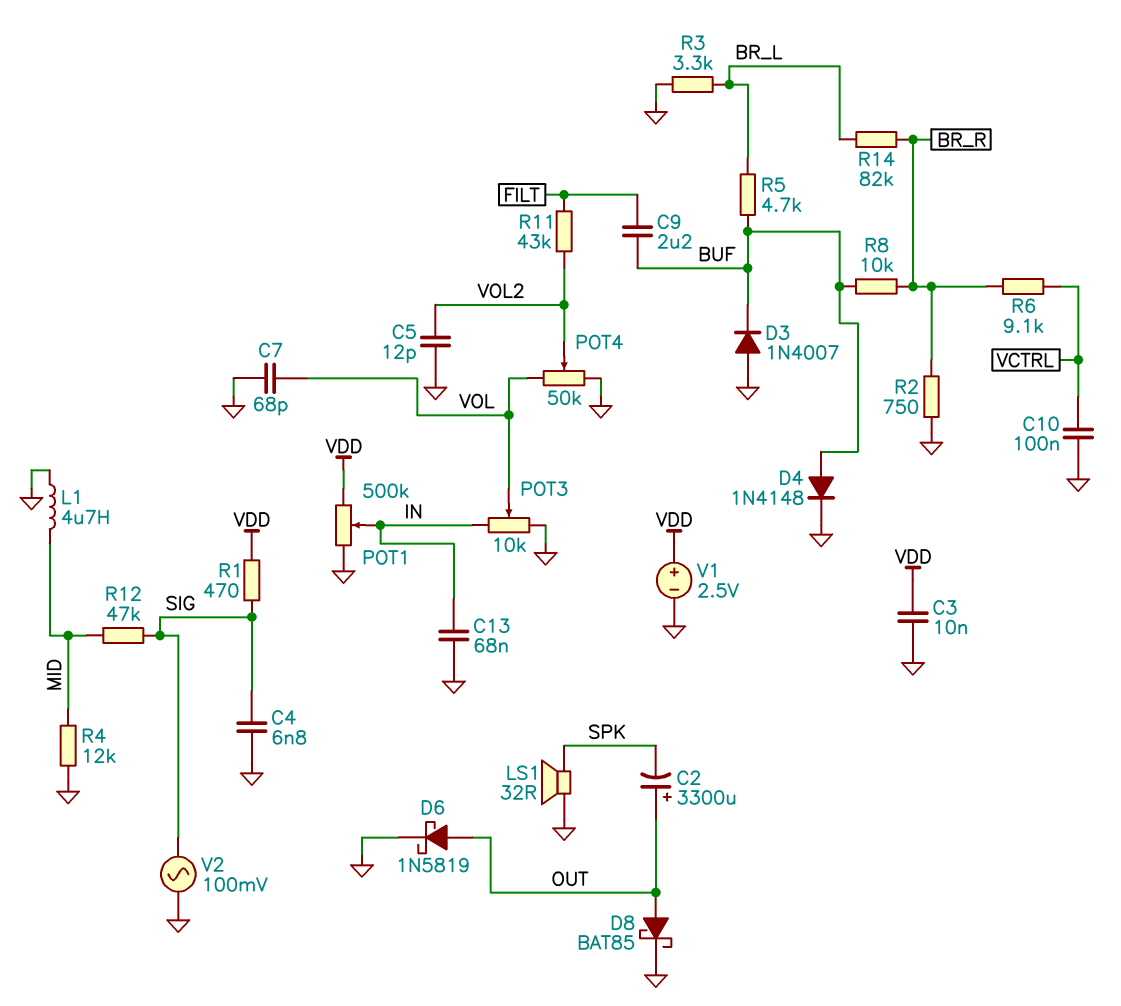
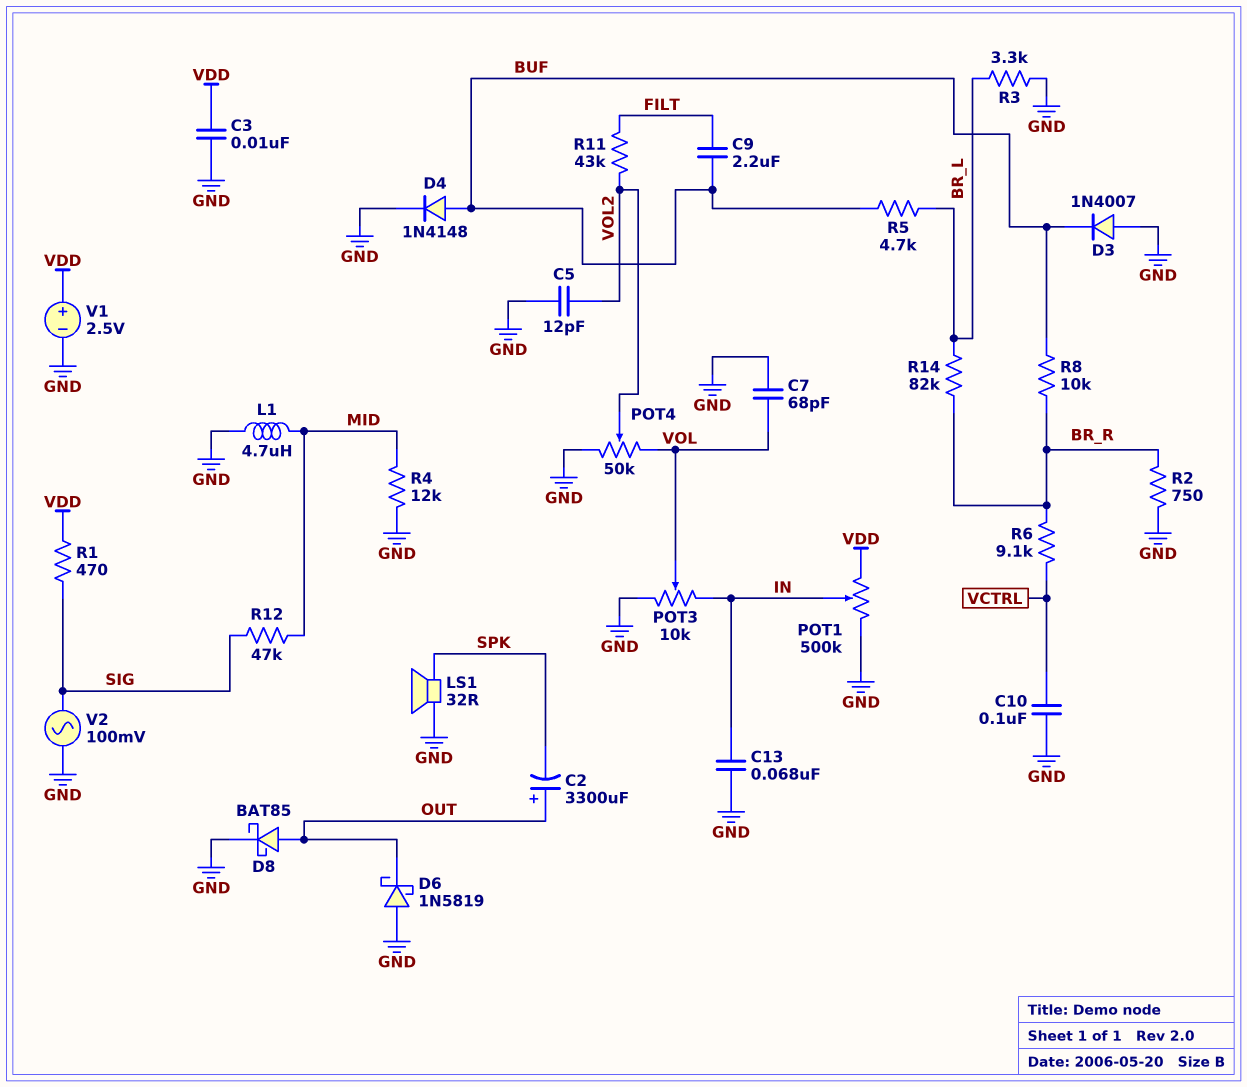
C4: 6.8nF (GND, SIG) -> none
D6: schottky 1N5819 (A OUT, K GND) -> schottky 1N5819 (A GND, K OUT)

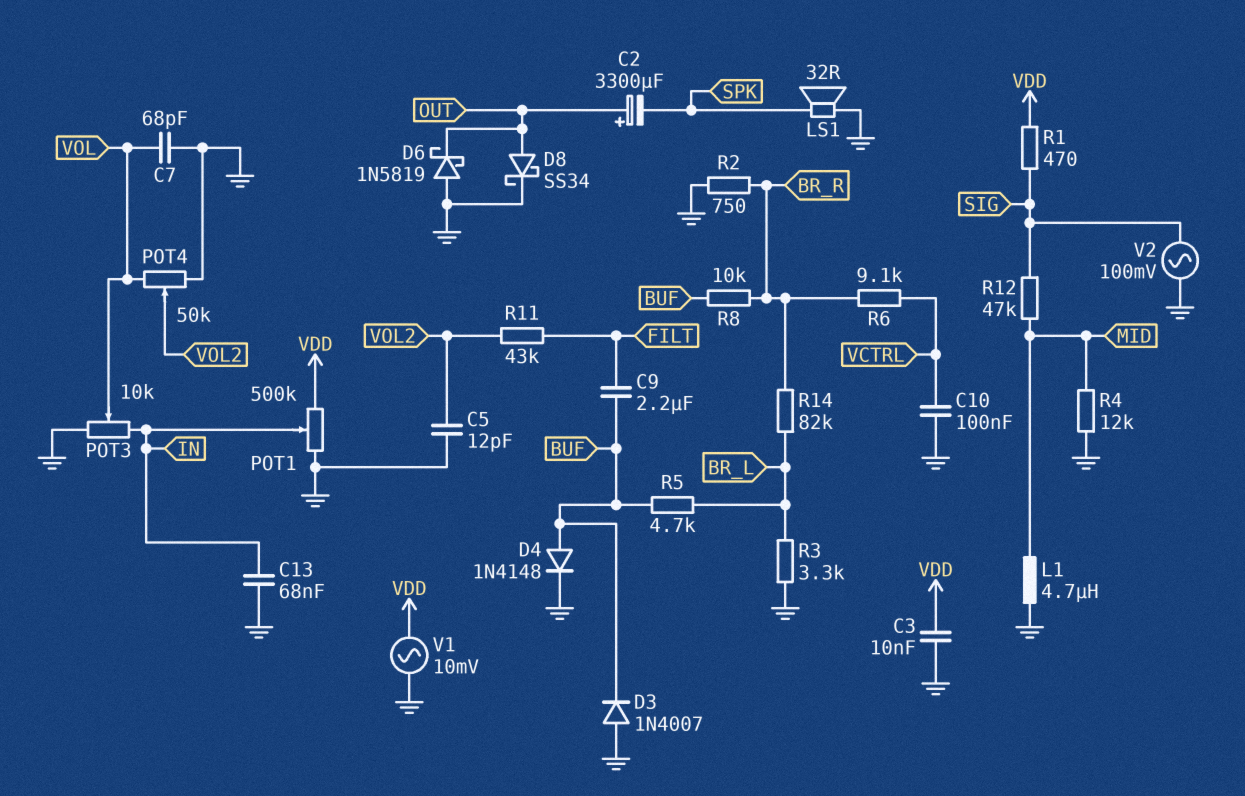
D8: schottky BAT85 (A OUT, K GND) -> schottky SS34 (A OUT, K GND)
V1: 2.5V (plus VDD, minus GND) -> AC 10mV (GND, VDD)

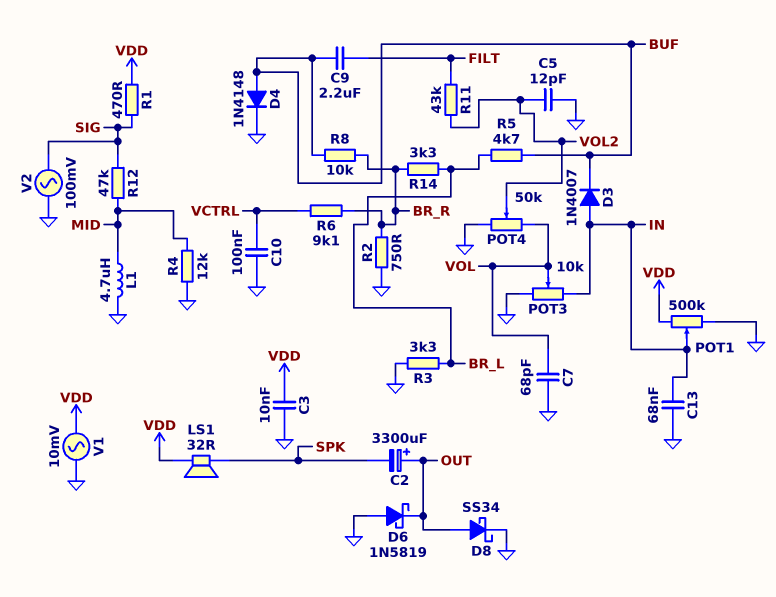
D3: diode 1N4007 (A GND, K BUF) -> diode 1N4007 (A IN, K BUF)
LS1: speaker 32R (GND, SPK) -> speaker 32R (SPK, VDD)
R14: 82k (BR_L, BR_R) -> 3.3k (BR_L, BR_R)

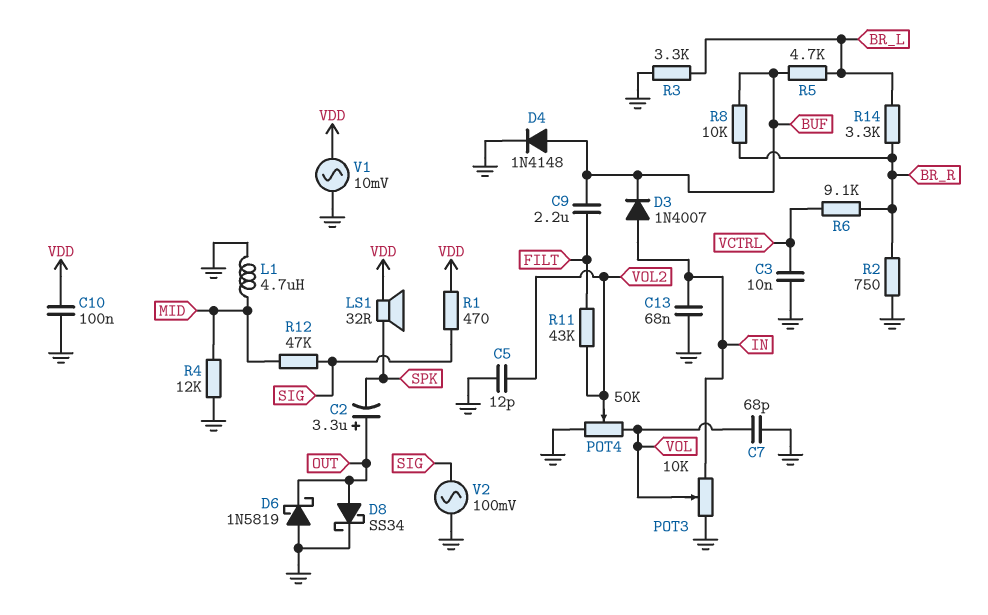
C2: 3300uF (plus OUT, minus SPK) -> 3.3uF (plus OUT, minus SPK)
C3: 10nF (GND, VDD) -> 10nF (GND, VCTRL)
C10: 100nF (GND, VCTRL) -> 100nF (GND, VDD)
POT1: 500k (GND, VDD, wiper IN) -> none

